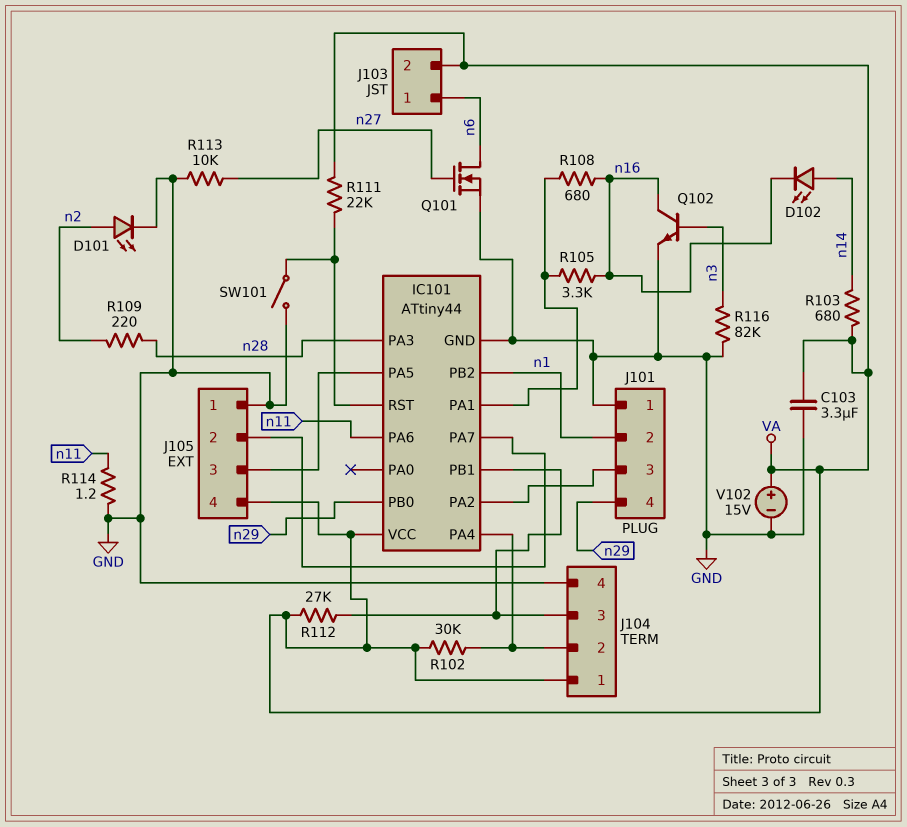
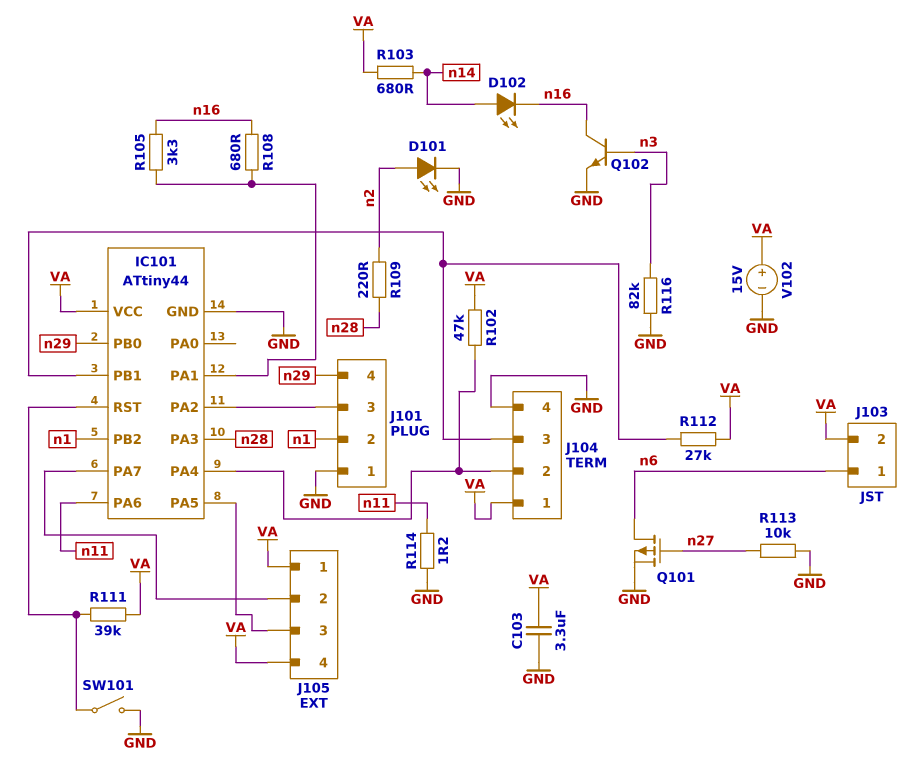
J105 pin 1: GND -> VA
Q101: NMOS (G n27, D n6, S GND) -> PMOS (G n27, D n6, S GND)
R102: 30k (IC101/PA4, VA) -> 47k (IC101/PA4, VA)
R111: 22k (IC101/RST, VA) -> 39k (IC101/RST, VA)

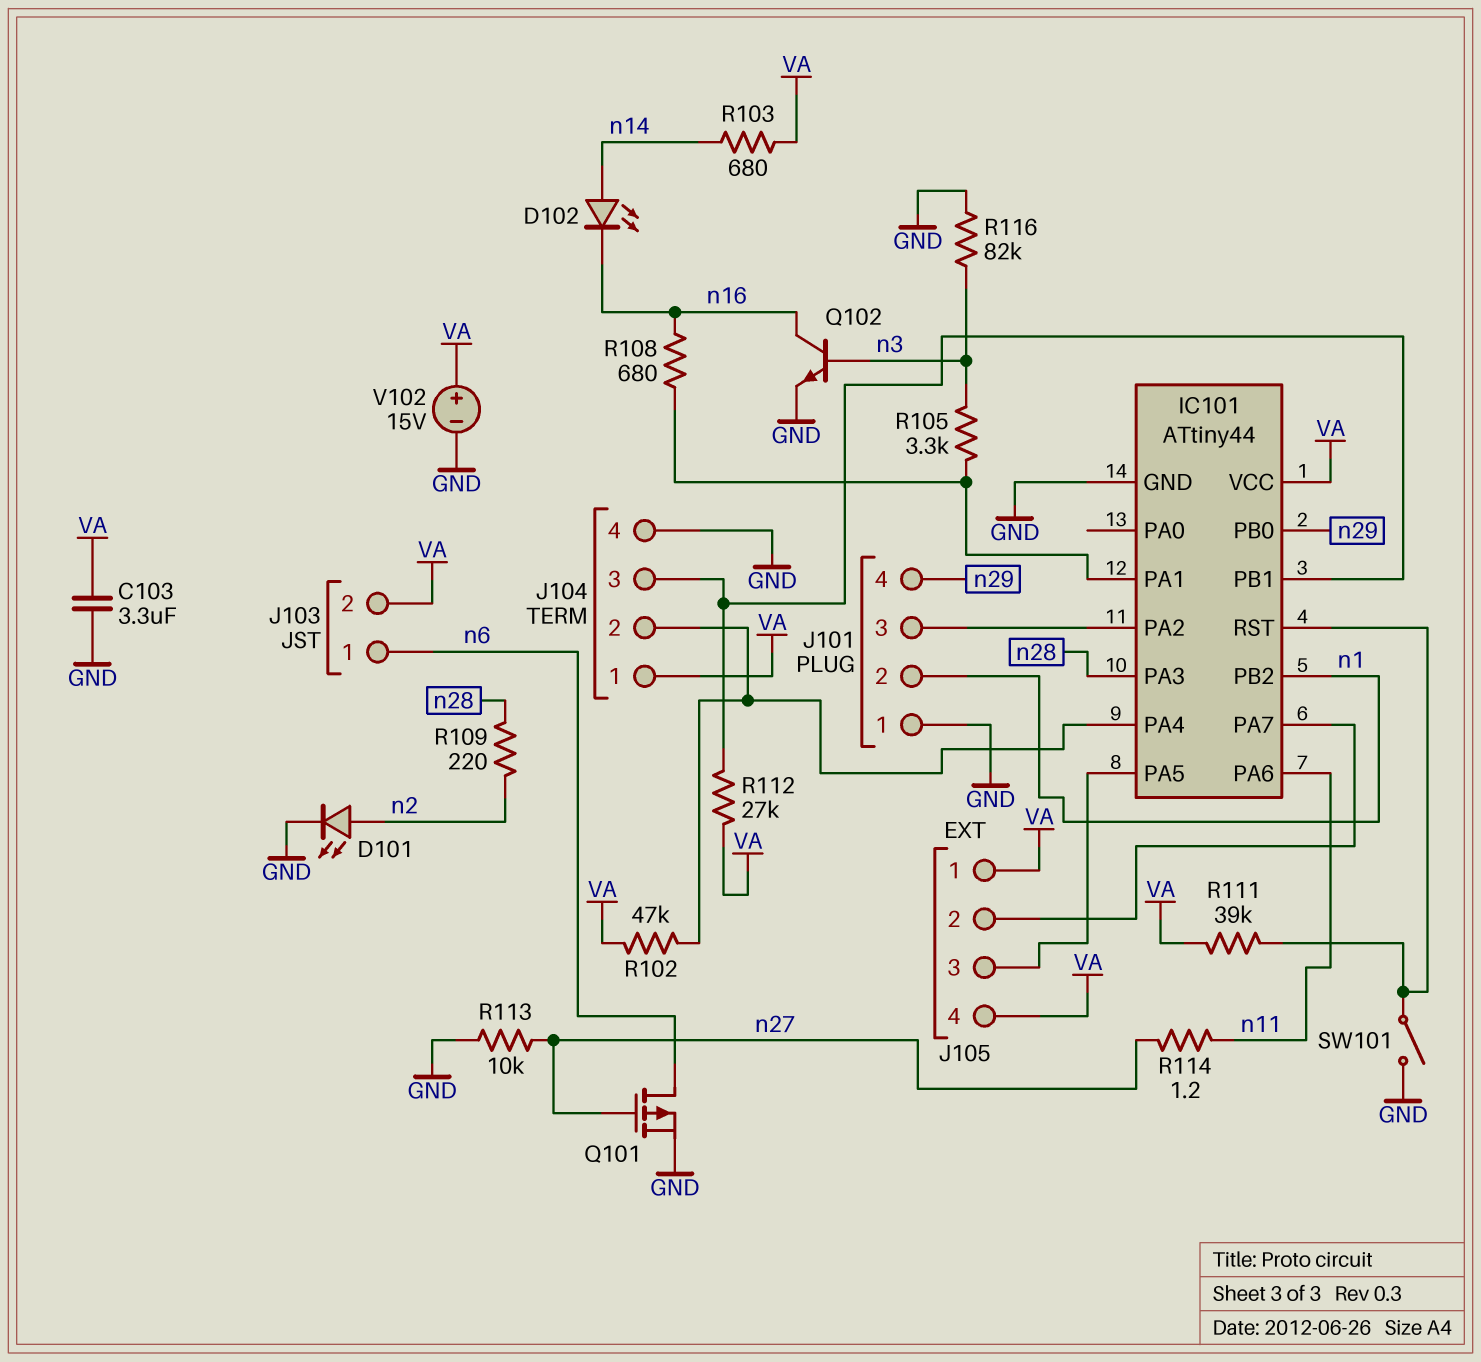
R105: 3.3k (IC101/PA1, n16) -> 3.3k (IC101/PA1, n3)
R114: 1.2 (GND, n11) -> 1.2 (n11, n27)

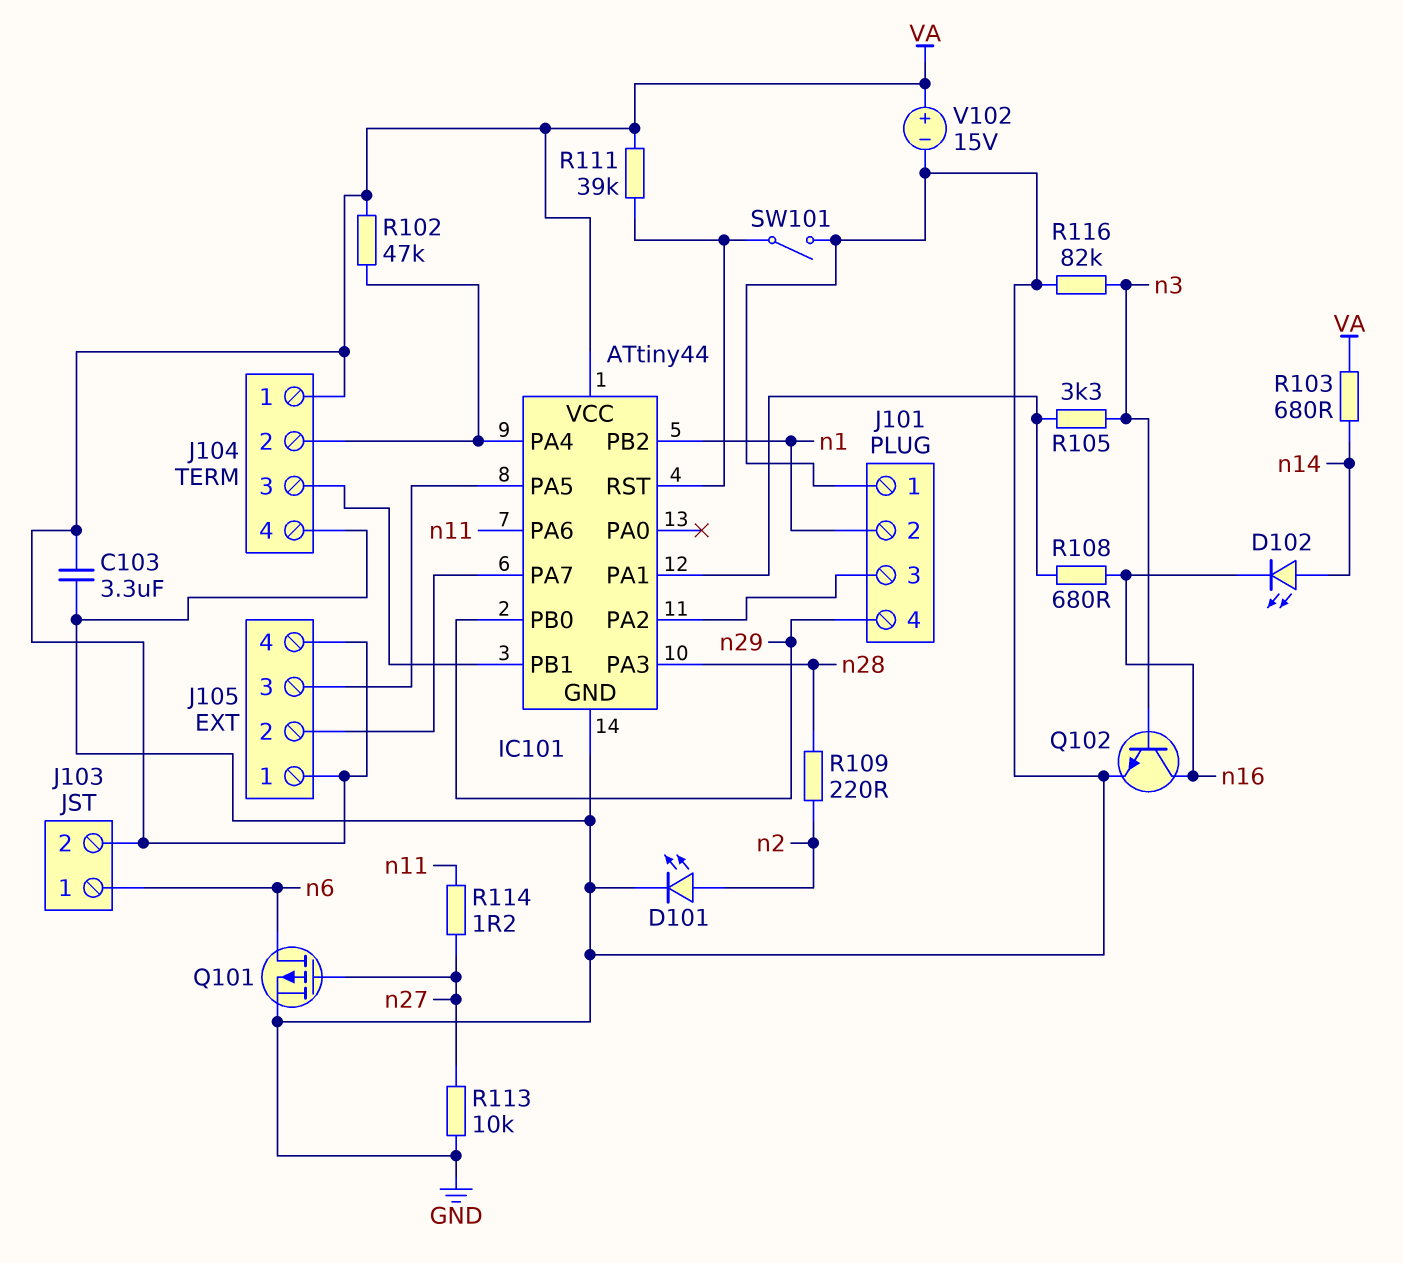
R112: 27k (IC101/PB1, VA) -> none

